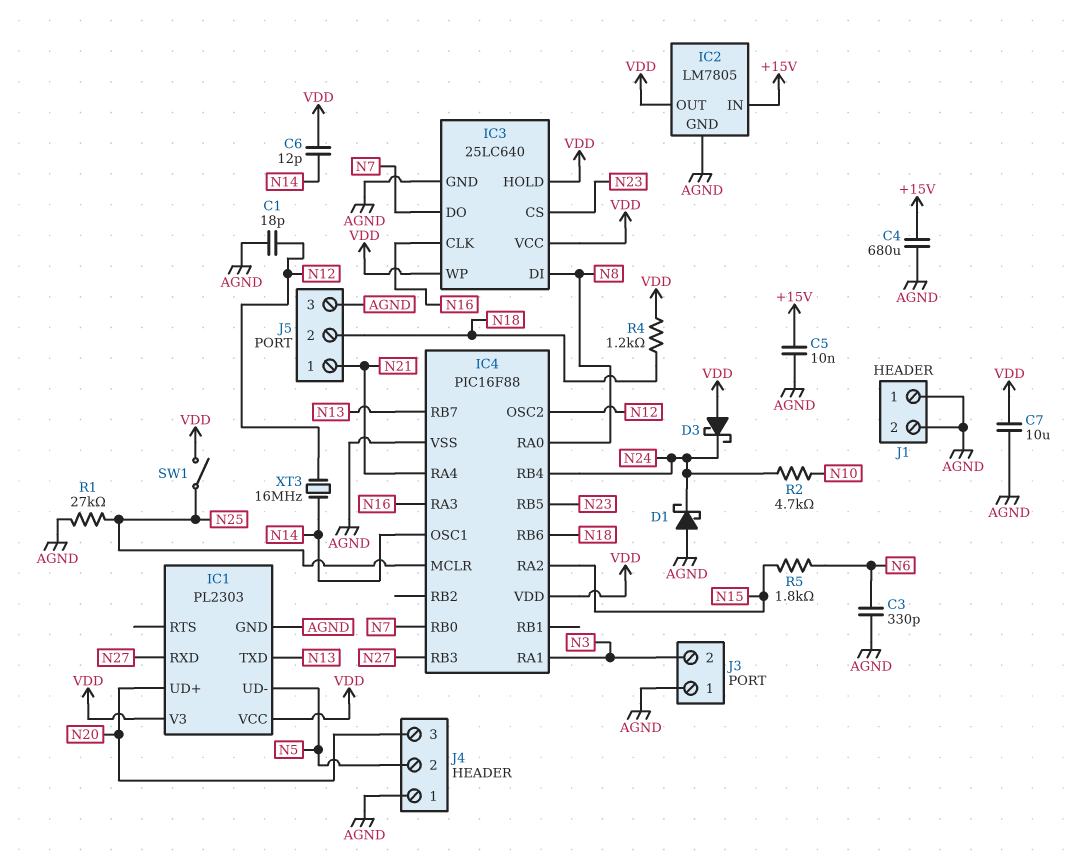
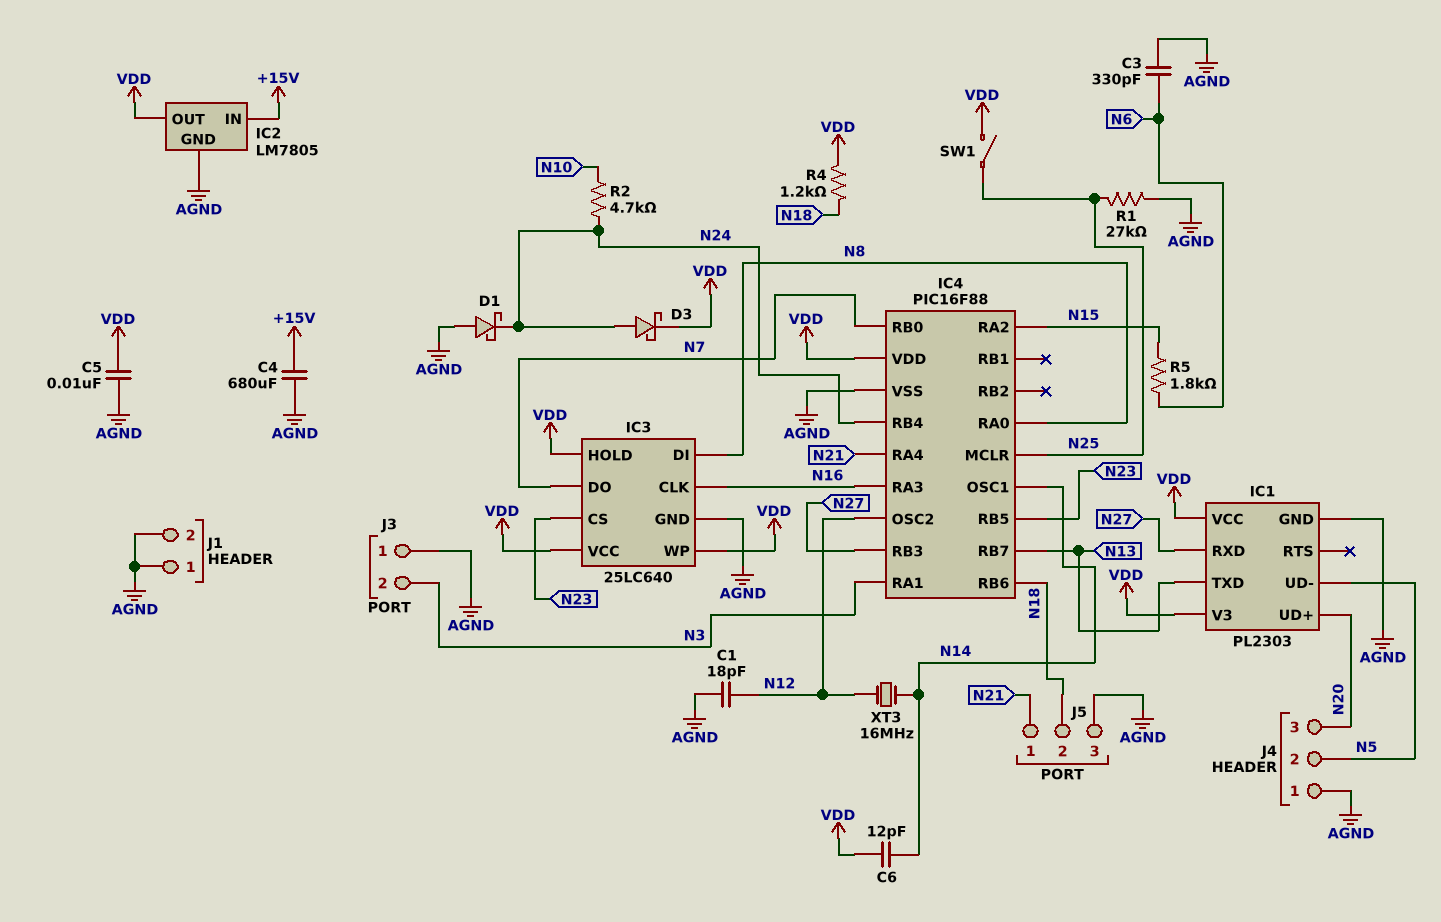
C5: 10nF (+15V, AGND) -> 10nF (AGND, VDD)
C7: 10uF (AGND, VDD) -> none
D3: schottky (A VDD, K N24) -> schottky (A N24, K VDD)

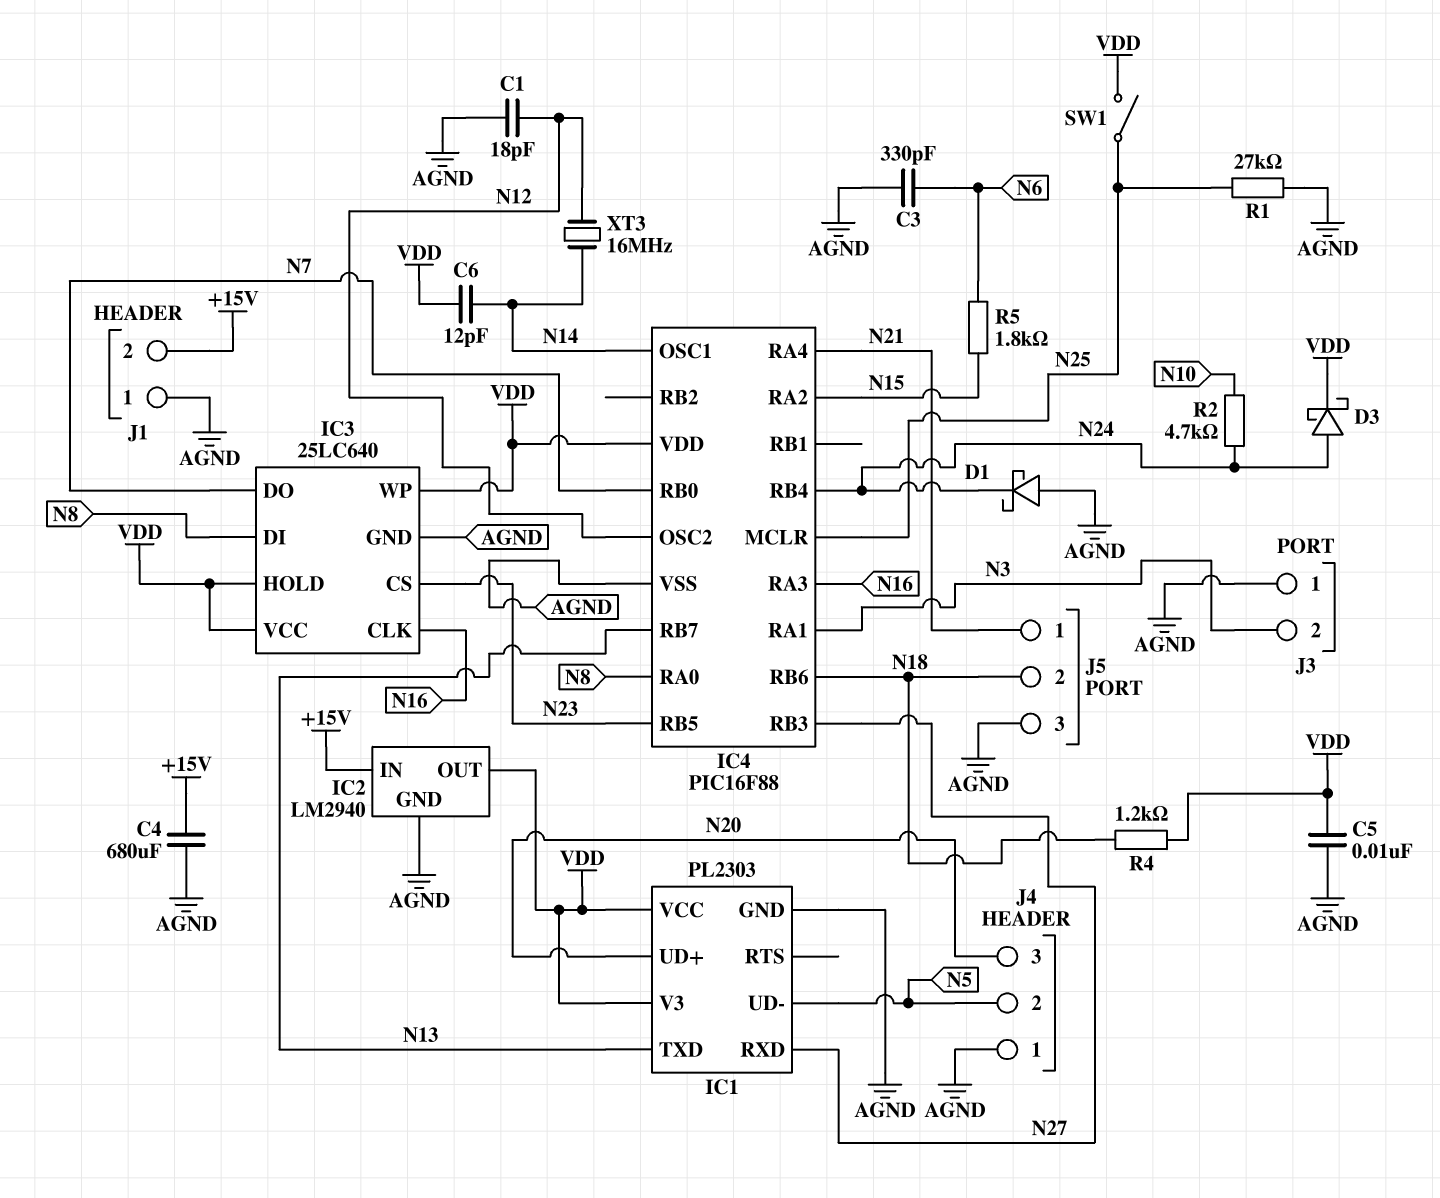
IC2: LM7805 -> LM2940
J1 pin 2: AGND -> +15V

